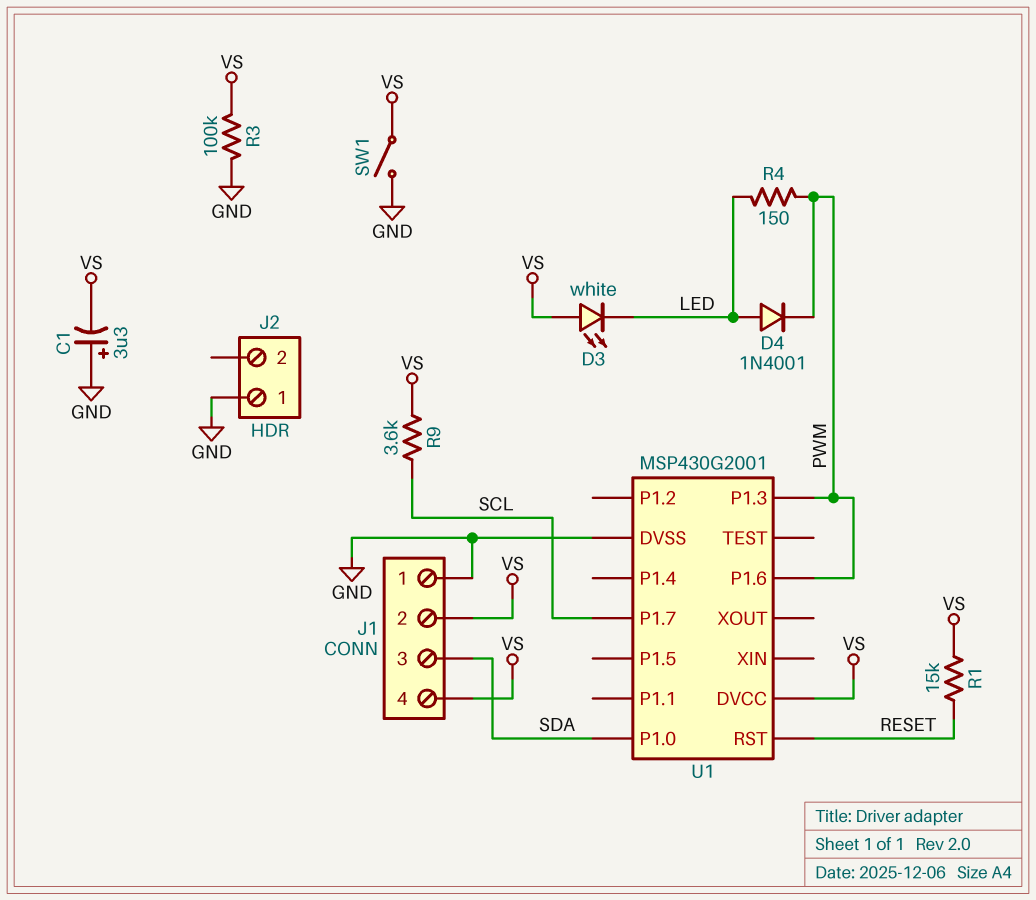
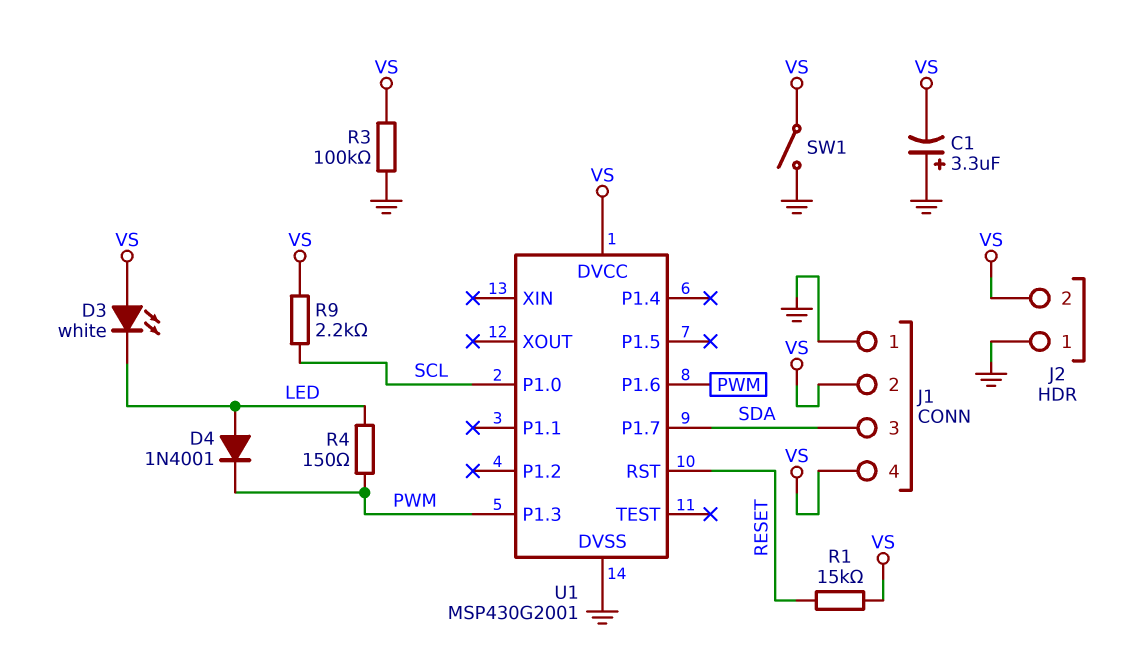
J2 pin 2: none -> VS
R9: 3.6k (SCL, VS) -> 2.2k (SCL, VS)
U1 pin P1.0: SDA -> SCL
U1 pin P1.7: SCL -> SDA

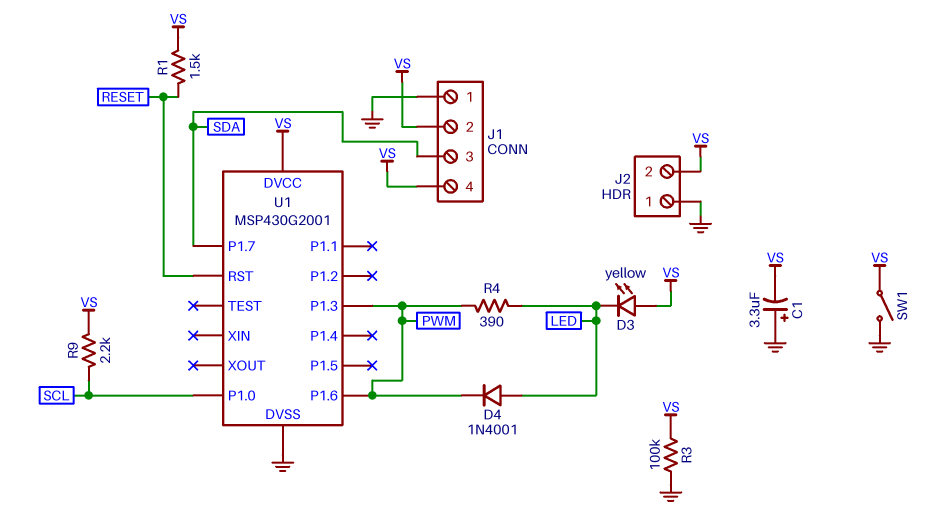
D3: LED white (A VS, K LED) -> LED yellow (A VS, K LED)
R1: 15k (RESET, VS) -> 1.5k (RESET, VS)
R4: 150 (LED, PWM) -> 390 (LED, PWM)

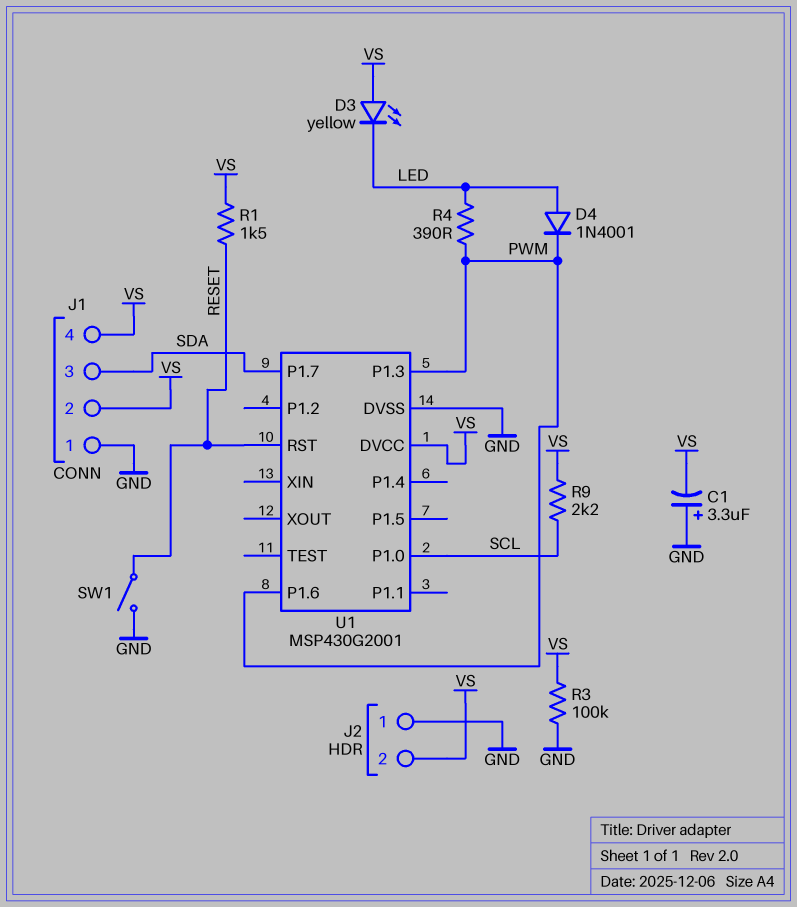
SW1: switch (GND, VS) -> switch (GND, RESET)

